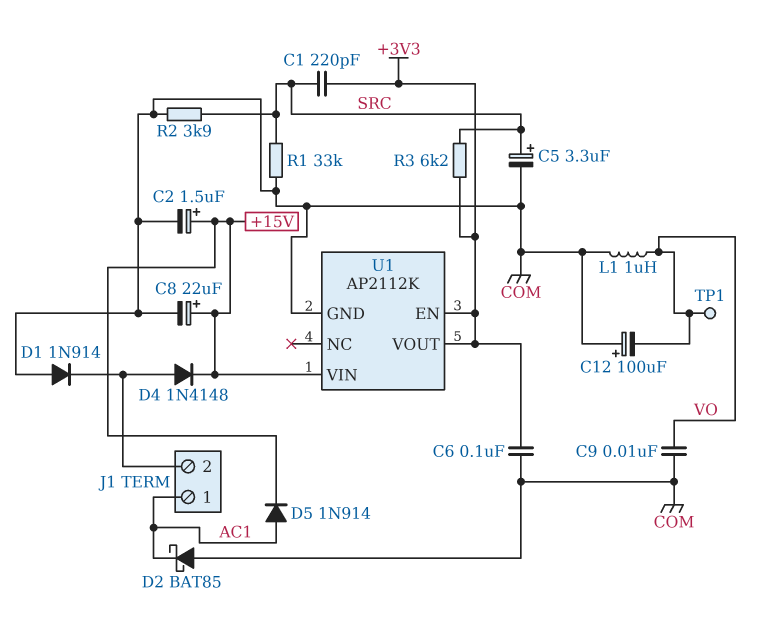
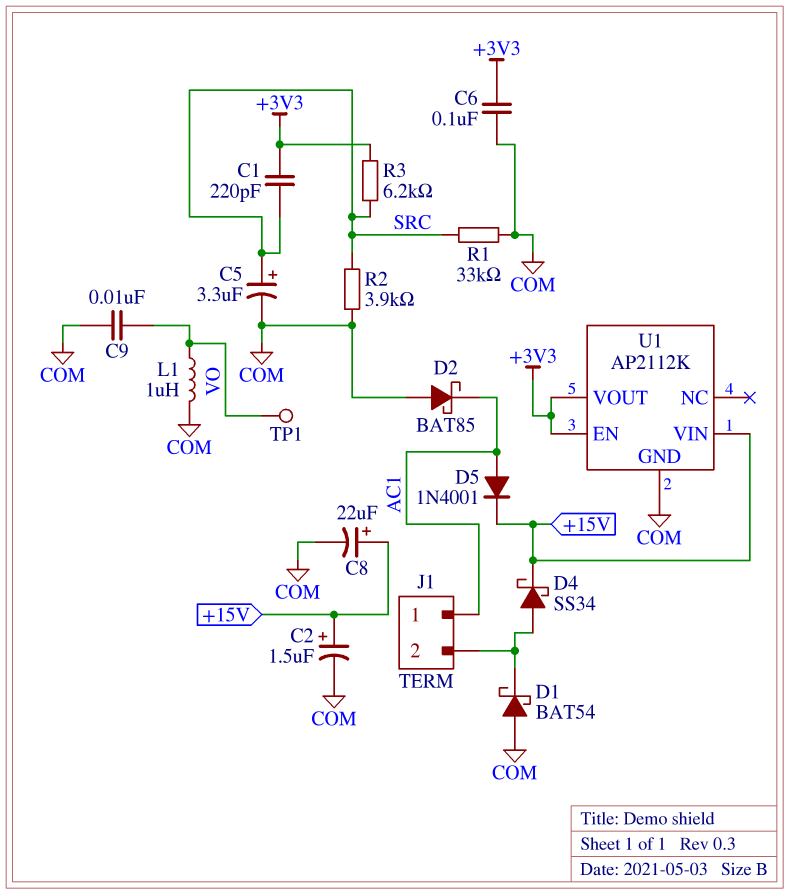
C12: 100uF (plus COM, minus VO) -> none
D1: diode 1N914 (A COM, K J1/2) -> schottky BAT54 (A COM, K J1/2)
D4: diode 1N4148 (A J1/2, K +15V) -> schottky SS34 (A J1/2, K +15V)
D5: diode 1N914 (A AC1, K +15V) -> diode 1N4001 (A AC1, K +15V)

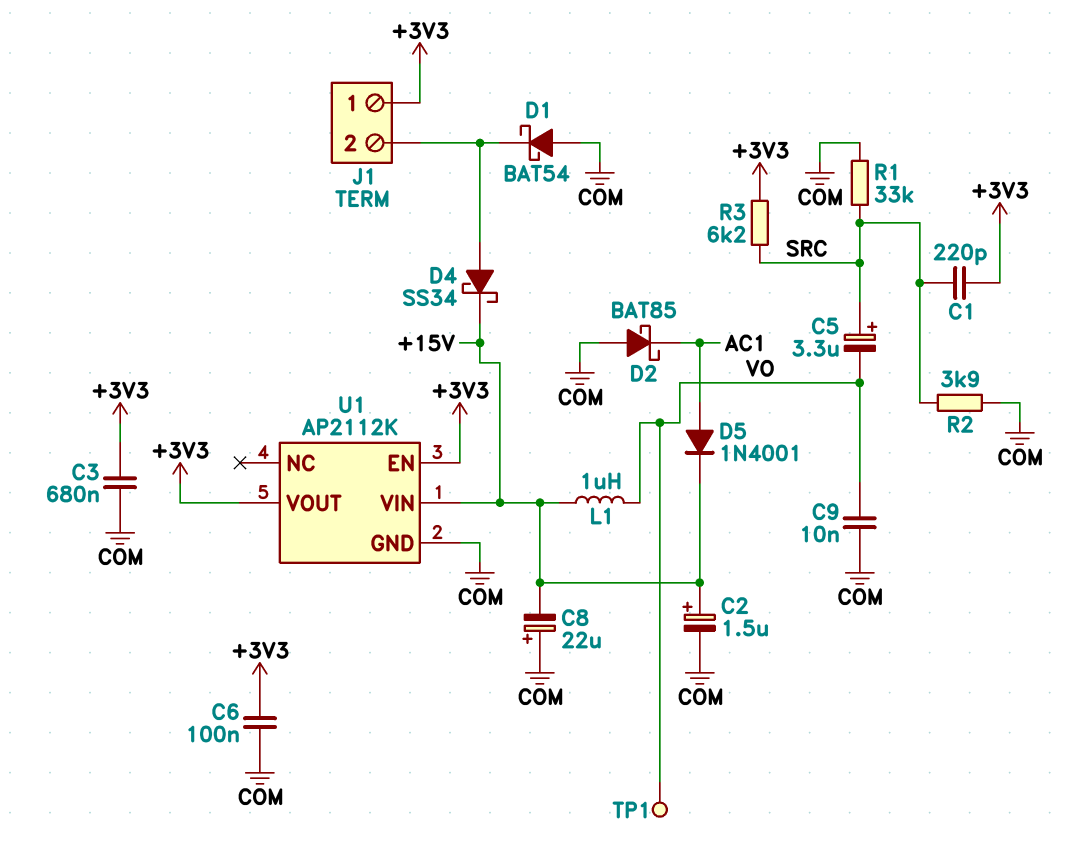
C3: none -> 680nF (+3V3, COM)
C5: 3.3uF (plus SRC, minus COM) -> 3.3uF (plus SRC, minus VO)
C8: 22uF (plus +15V, minus COM) -> 22uF (plus COM, minus +15V)
J1 pin 1: AC1 -> +3V3
L1: 1uH (COM, VO) -> 1uH (+15V, VO)

